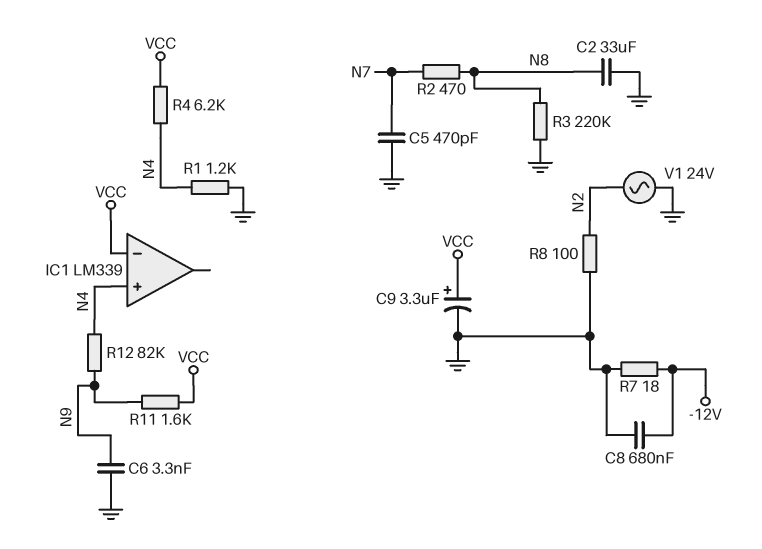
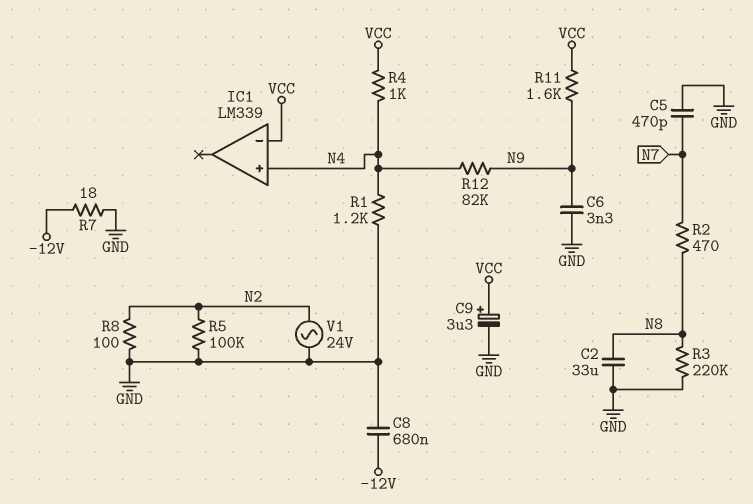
R4: 6.2k (N4, VCC) -> 1k (N4, VCC)
R5: none -> 100k (GND, N2)

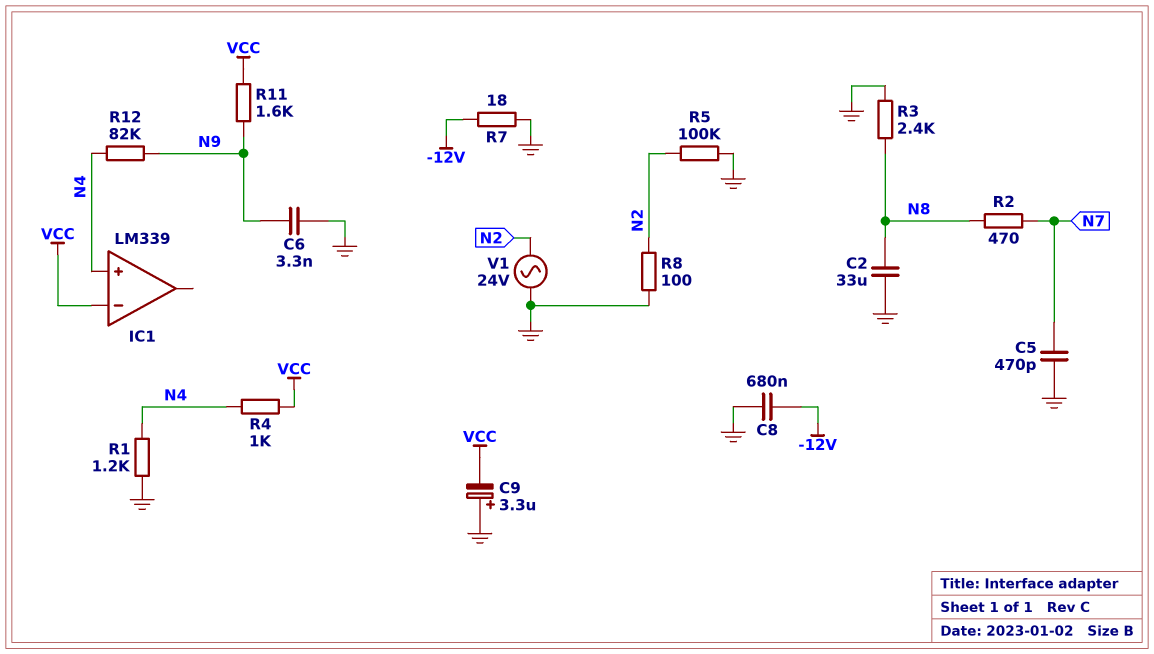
C9: 3.3uF (plus VCC, minus GND) -> 3.3uF (plus GND, minus VCC)
R3: 220k (GND, N8) -> 2.4k (GND, N8)

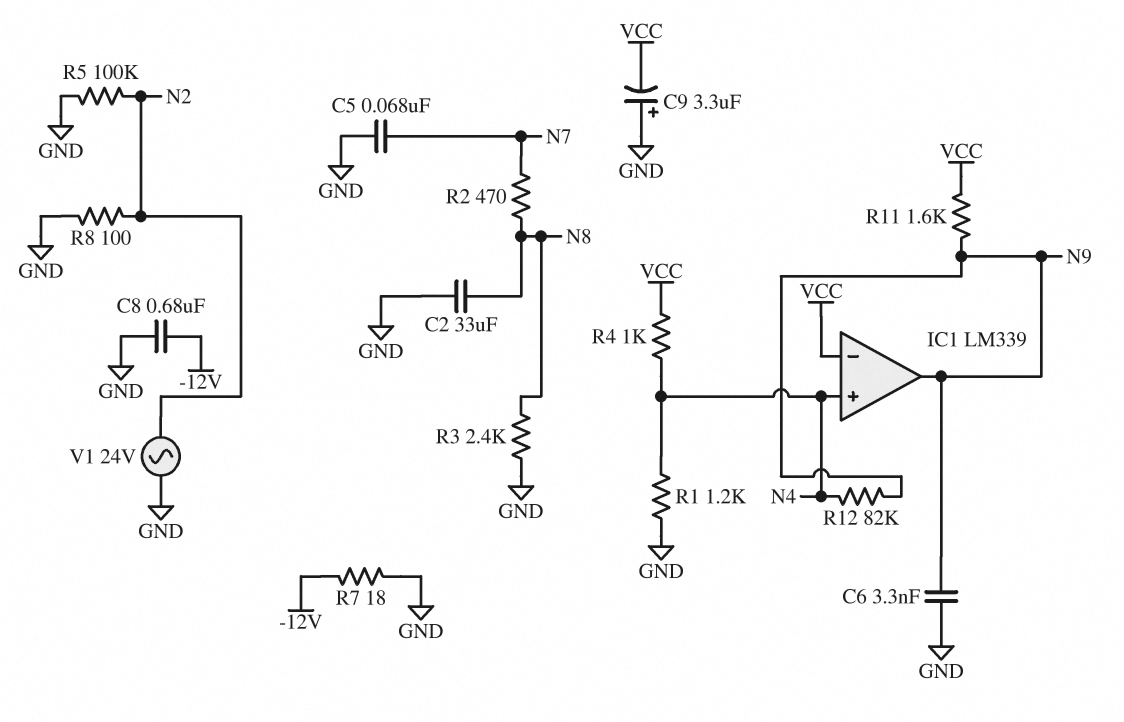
C5: 470pF (GND, N7) -> 68nF (GND, N7)
IC1 pin out: none -> N9

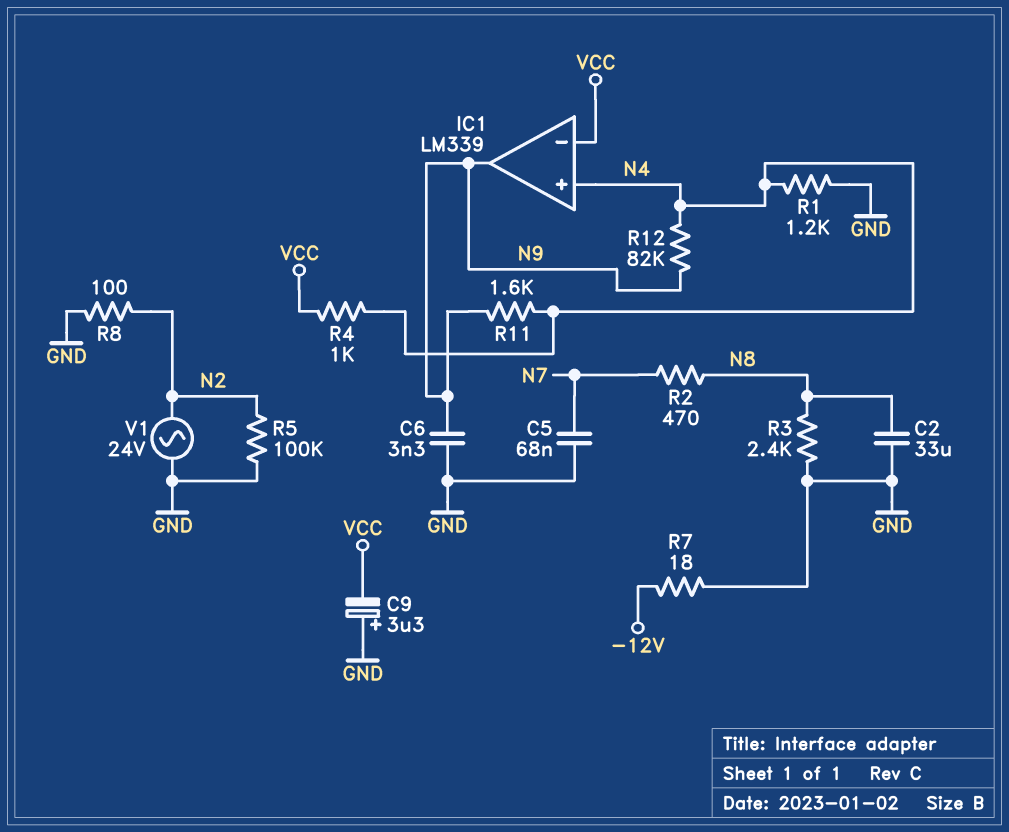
C8: 680nF (-12V, GND) -> none
R11: 1.6k (N9, VCC) -> 1.6k (N4, N9)

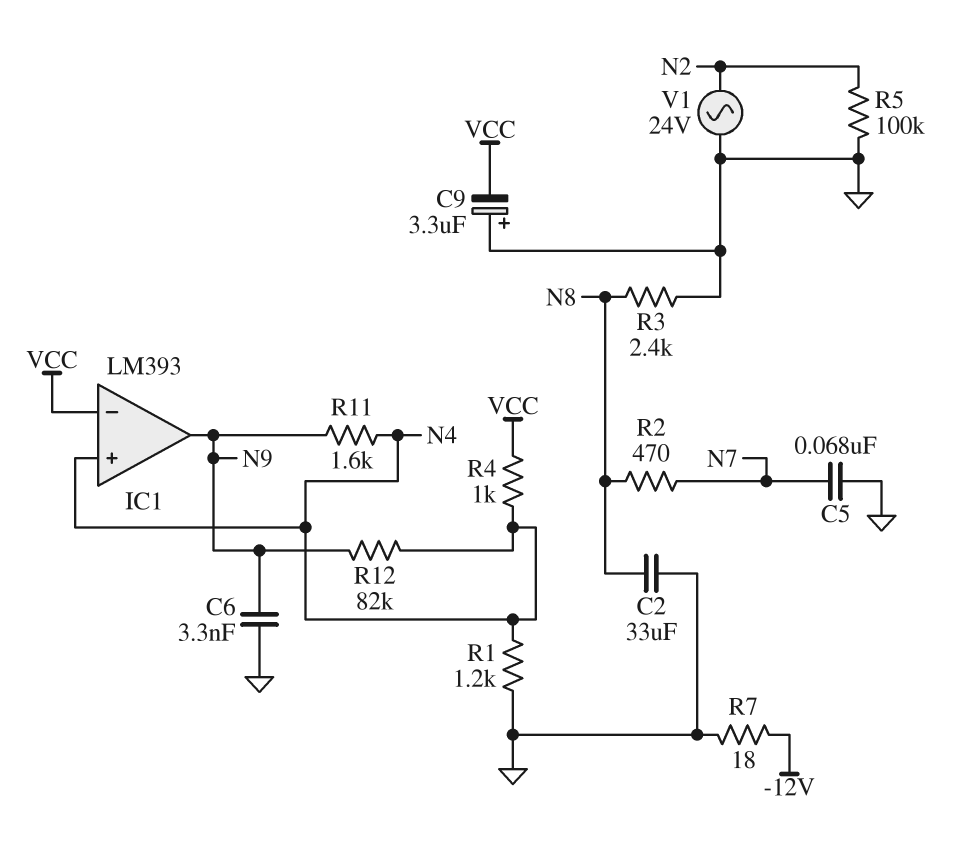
IC1: LM339 -> LM393
R8: 100 (GND, N2) -> none

